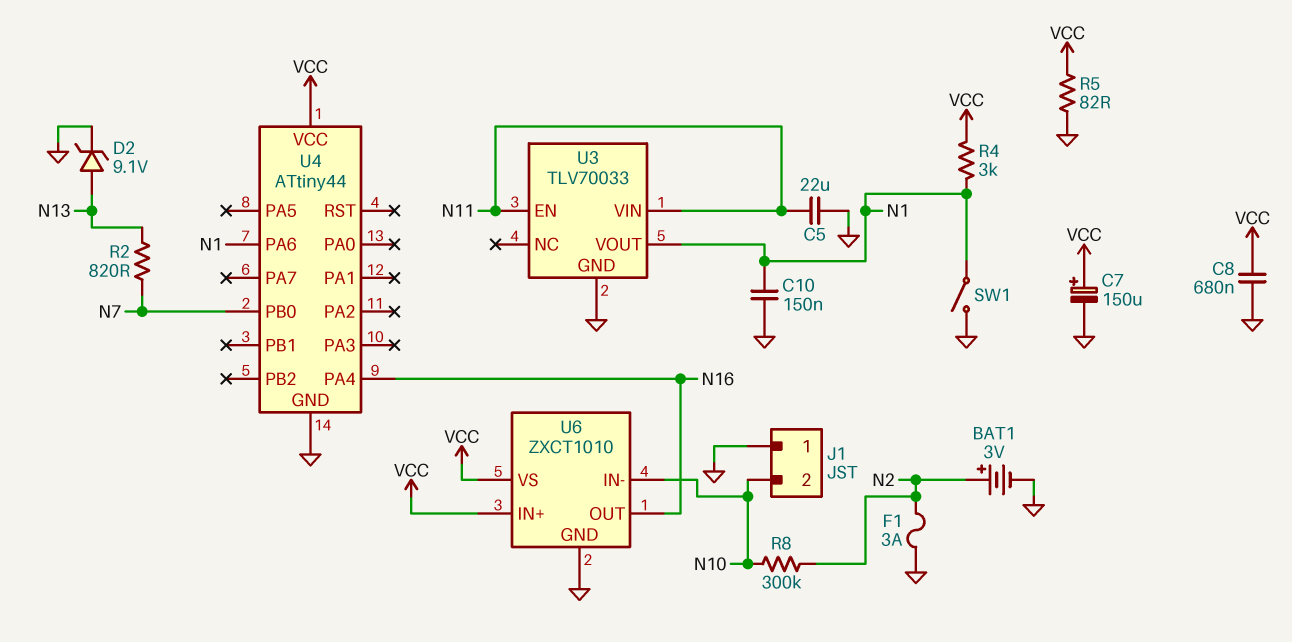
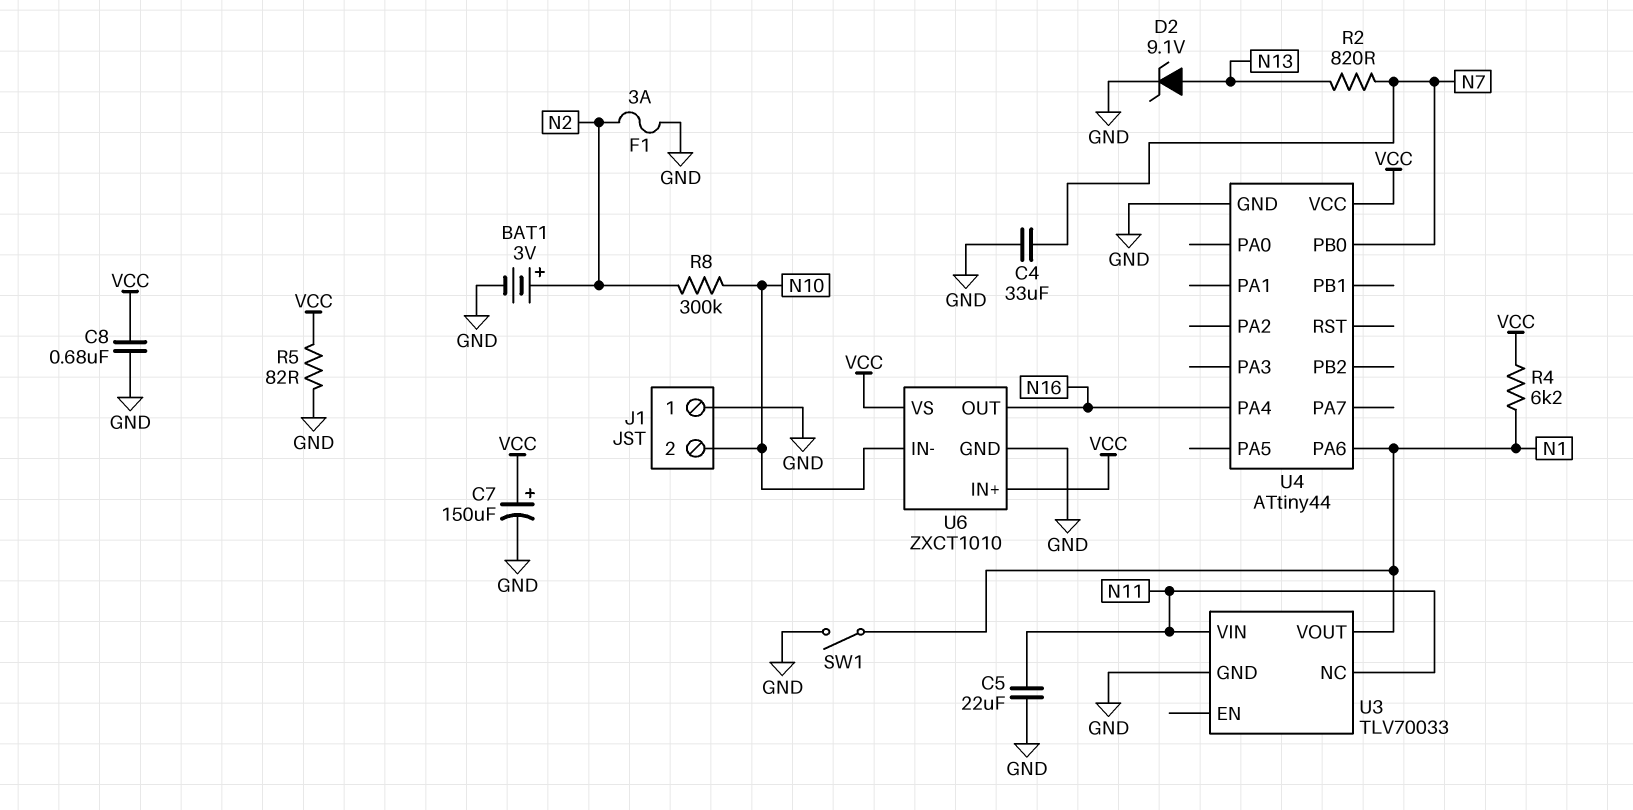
C4: none -> 33uF (GND, N7)
C10: 150nF (GND, N1) -> none
R4: 3k (N1, VCC) -> 6.2k (N1, VCC)
U3 pin EN: N11 -> none
U3 pin NC: none -> N11

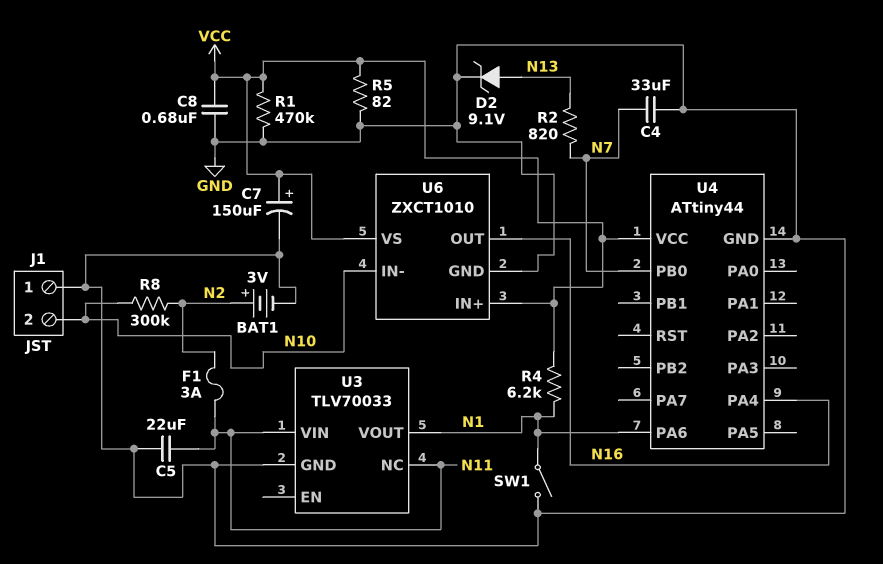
F1: 3A (GND, N2) -> 3A (N2, N11)
R1: none -> 470k (GND, VCC)

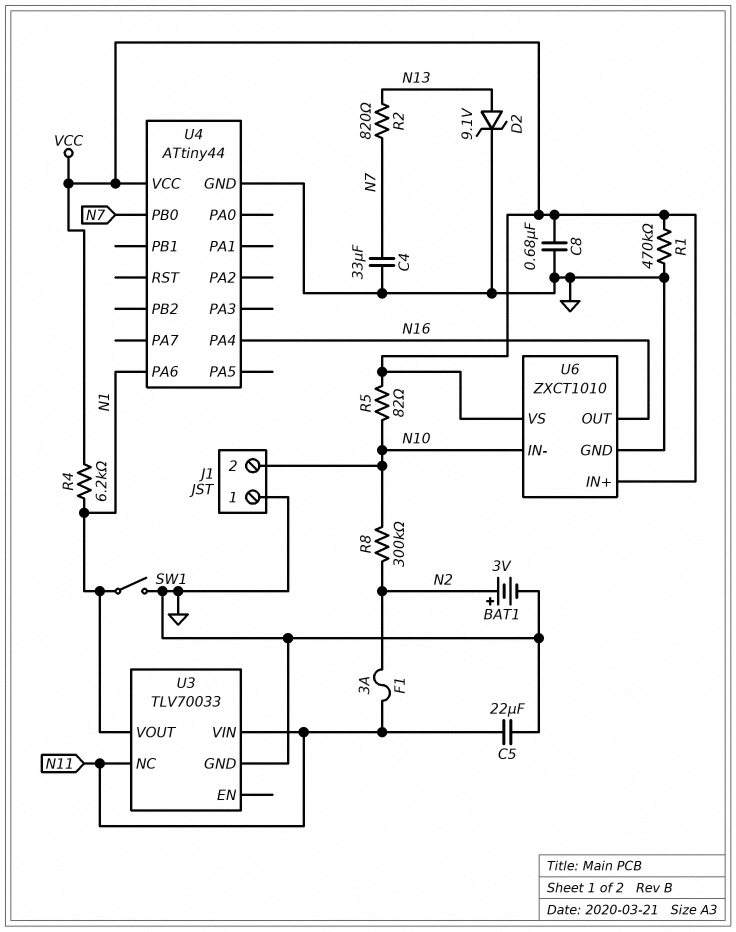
C7: 150uF (plus VCC, minus GND) -> none
R5: 82 (GND, VCC) -> 82 (N10, VCC)

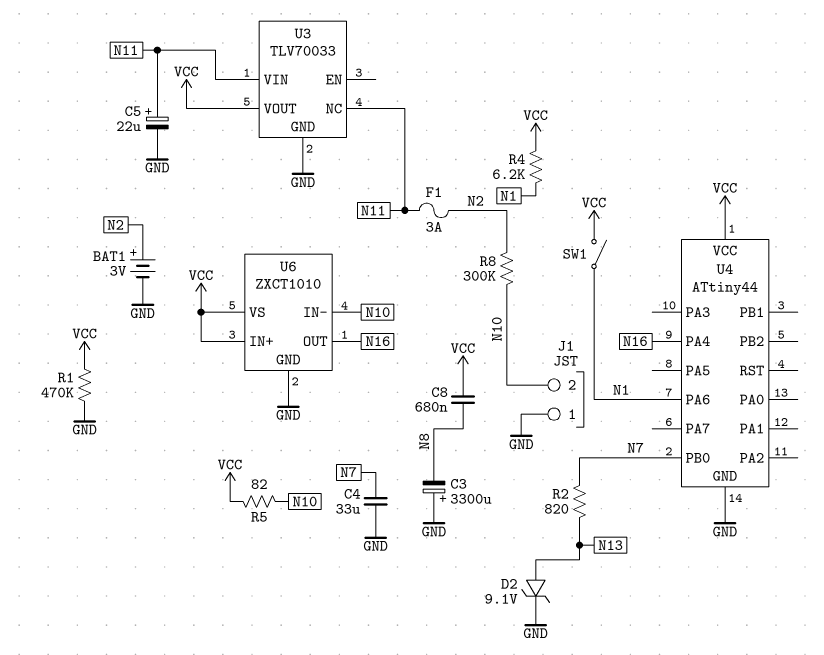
C3: none -> 3300uF (plus GND, minus N8)
C5: 22uF (GND, N11) -> 22uF (plus N11, minus GND)
C8: 680nF (GND, VCC) -> 680nF (N8, VCC)
SW1: switch (GND, N1) -> switch (N1, VCC)
U3 pin VOUT: N1 -> VCC

